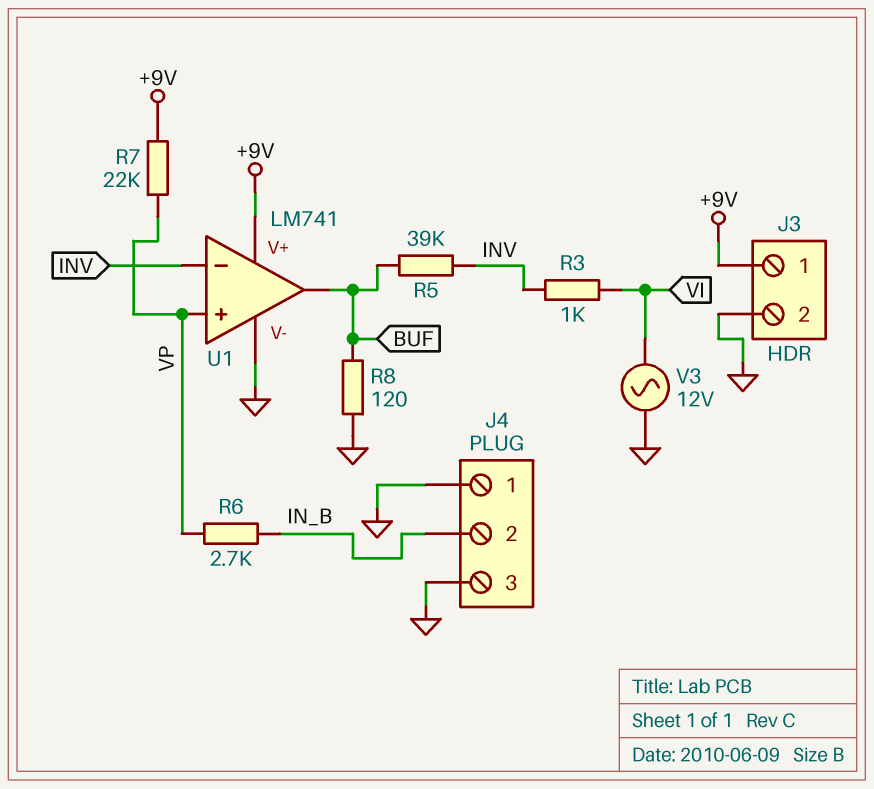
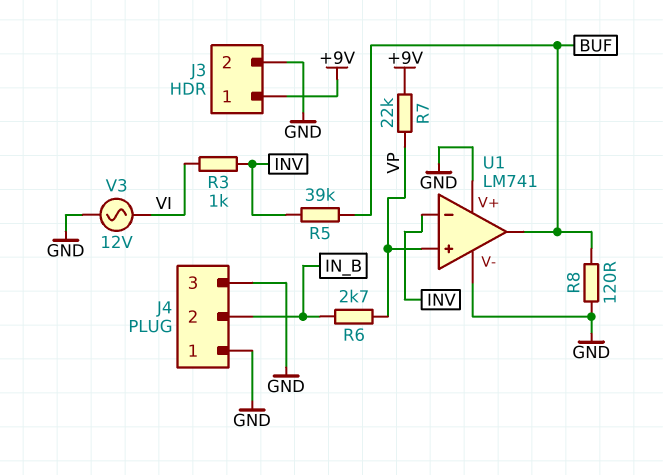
U1 pin V+: +9V -> GND

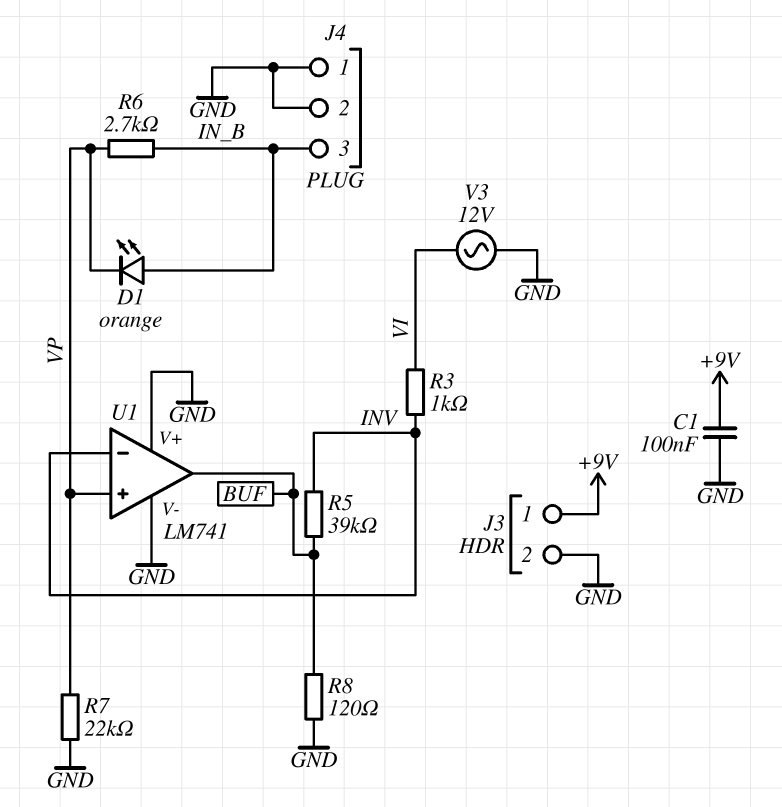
C1: none -> 100nF (+9V, GND)
D1: none -> LED orange (A IN_B, K VP)
J4 pin 2: IN_B -> GND
J4 pin 3: GND -> IN_B
R7: 22k (+9V, VP) -> 22k (GND, VP)

